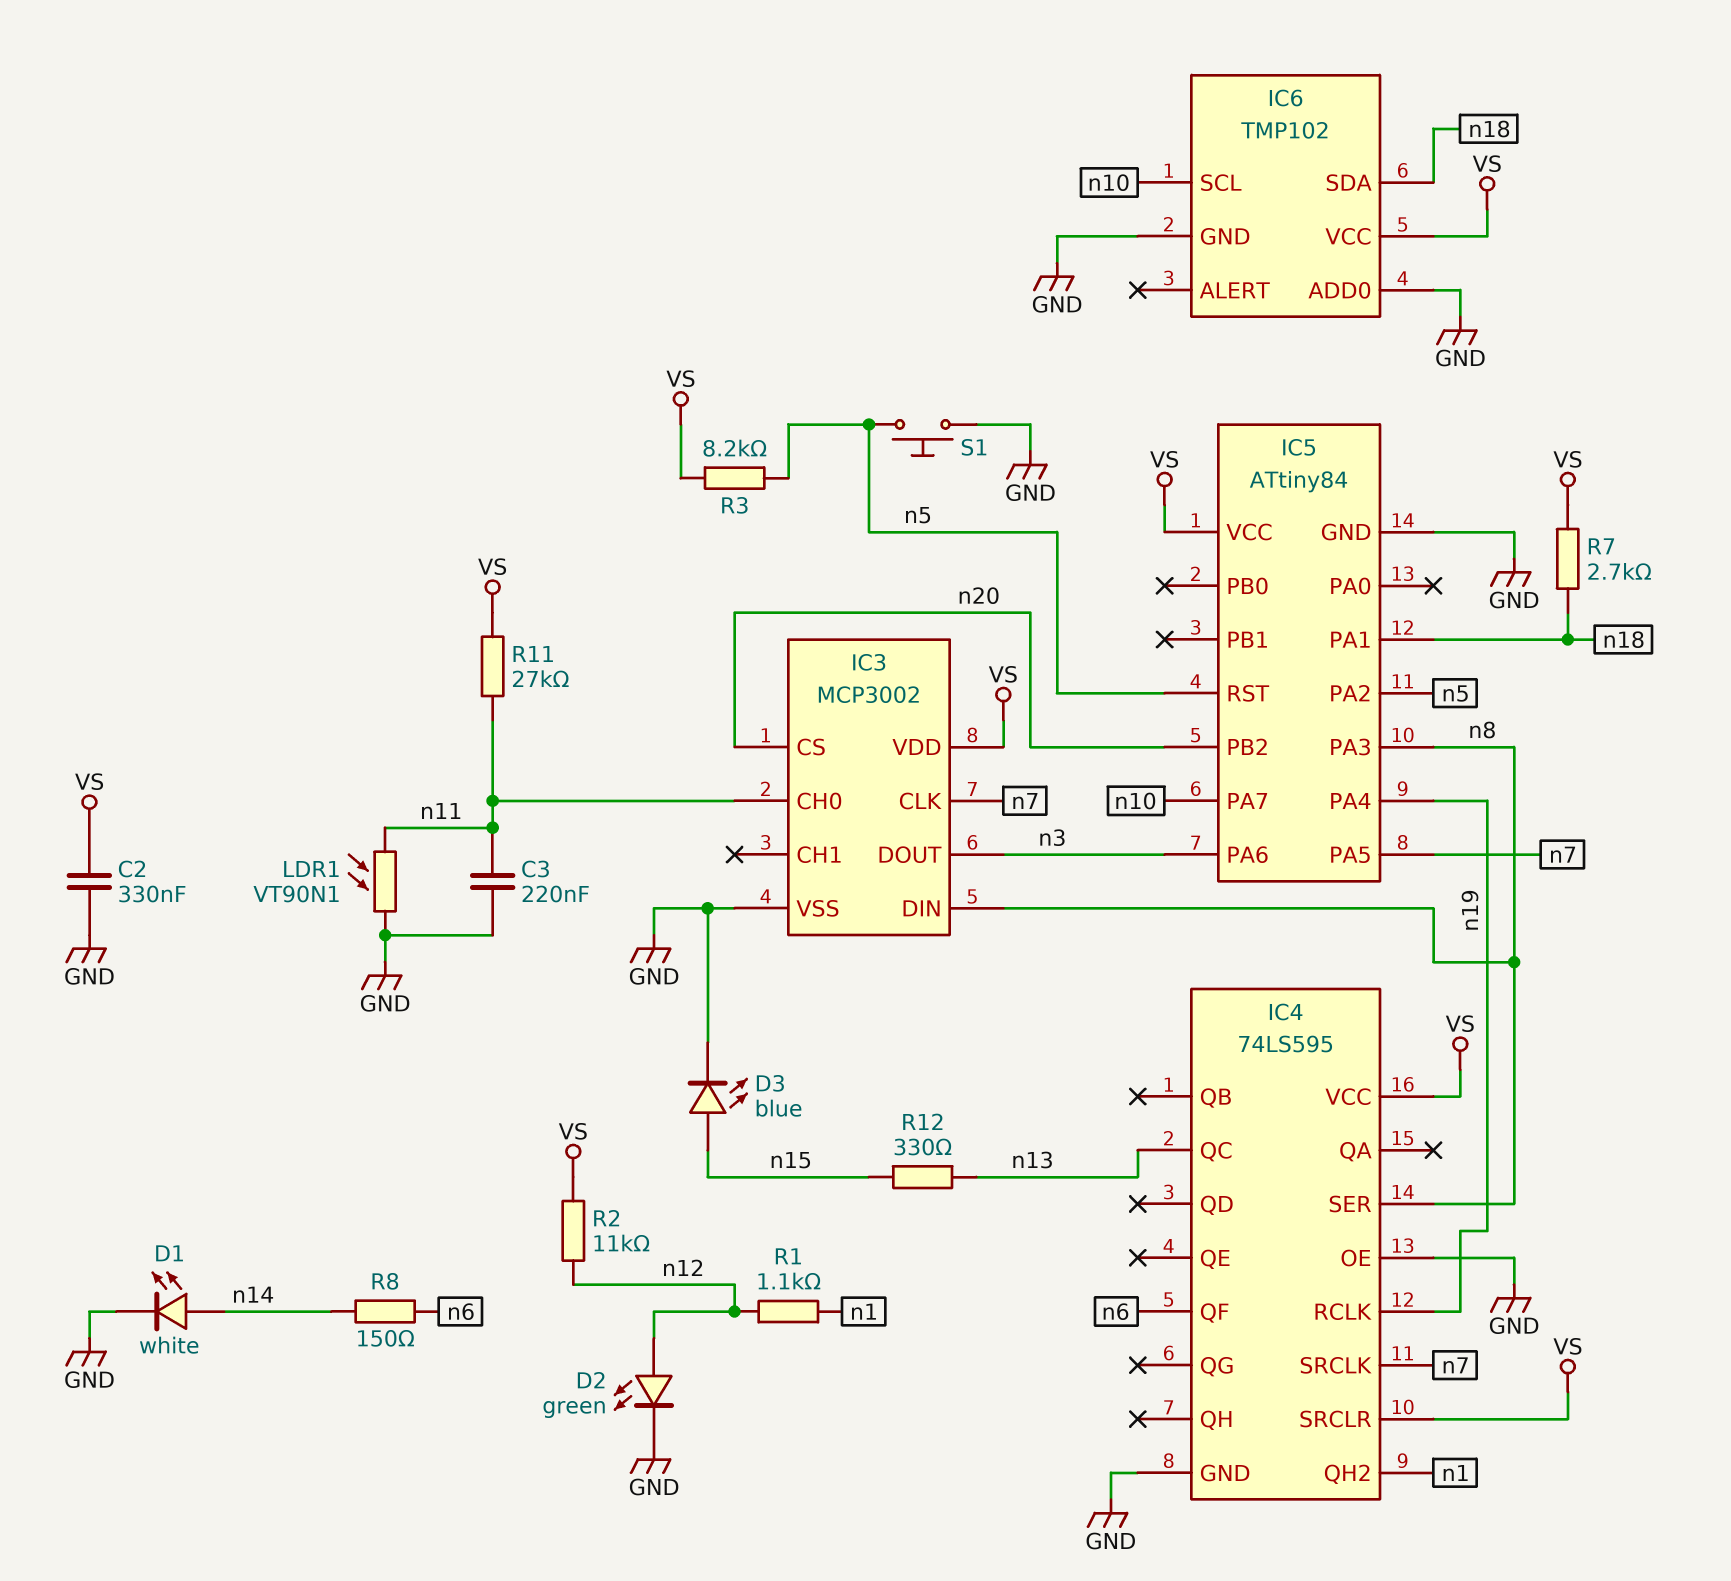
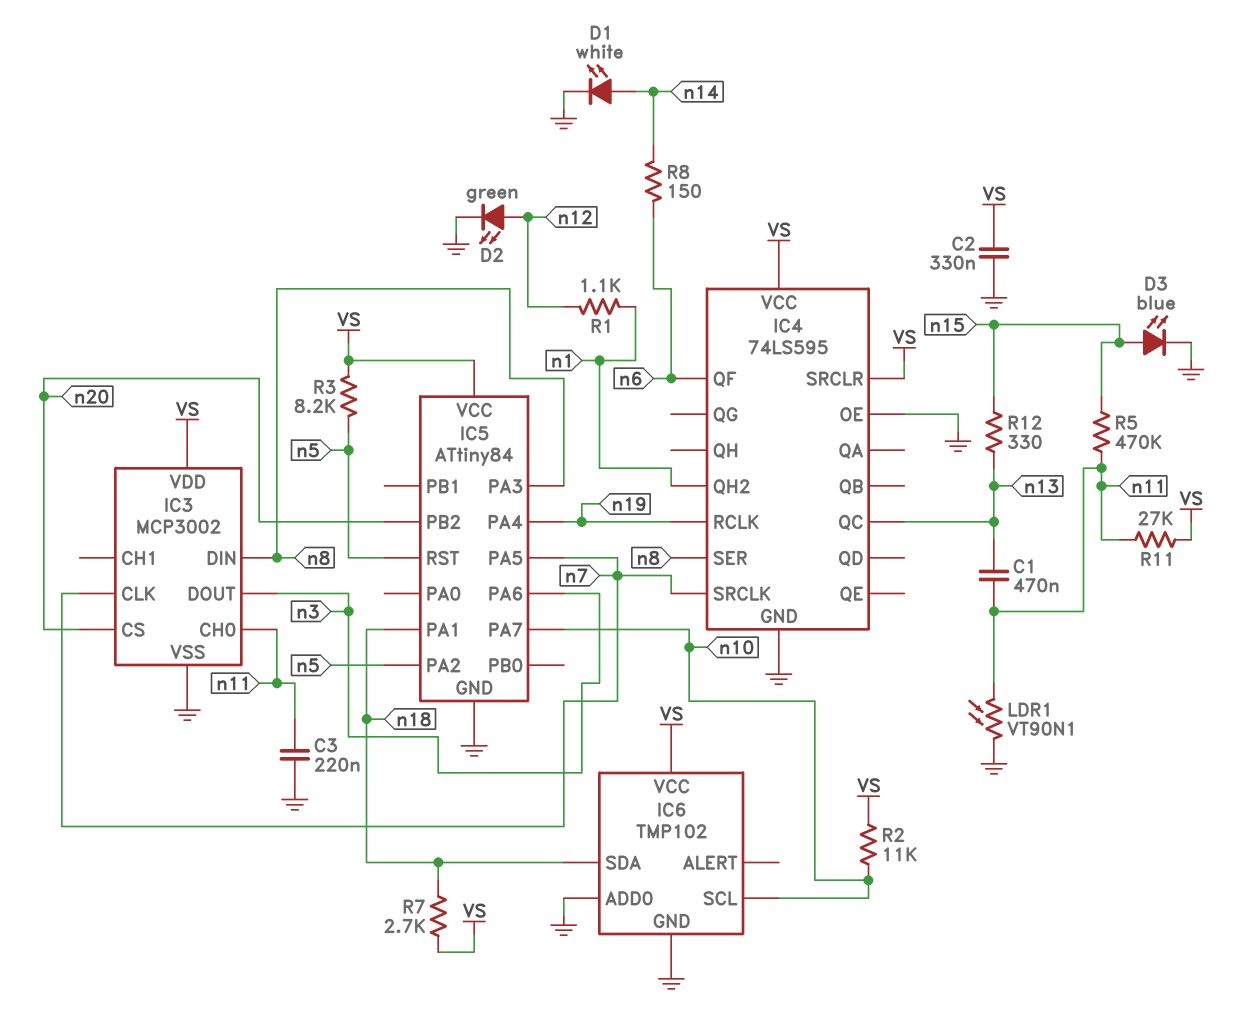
C1: none -> 470nF (n11, n13)
R2: 11k (VS, n12) -> 11k (VS, n10)
R5: none -> 470k (n11, n15)
S1: button (GND, n5) -> none

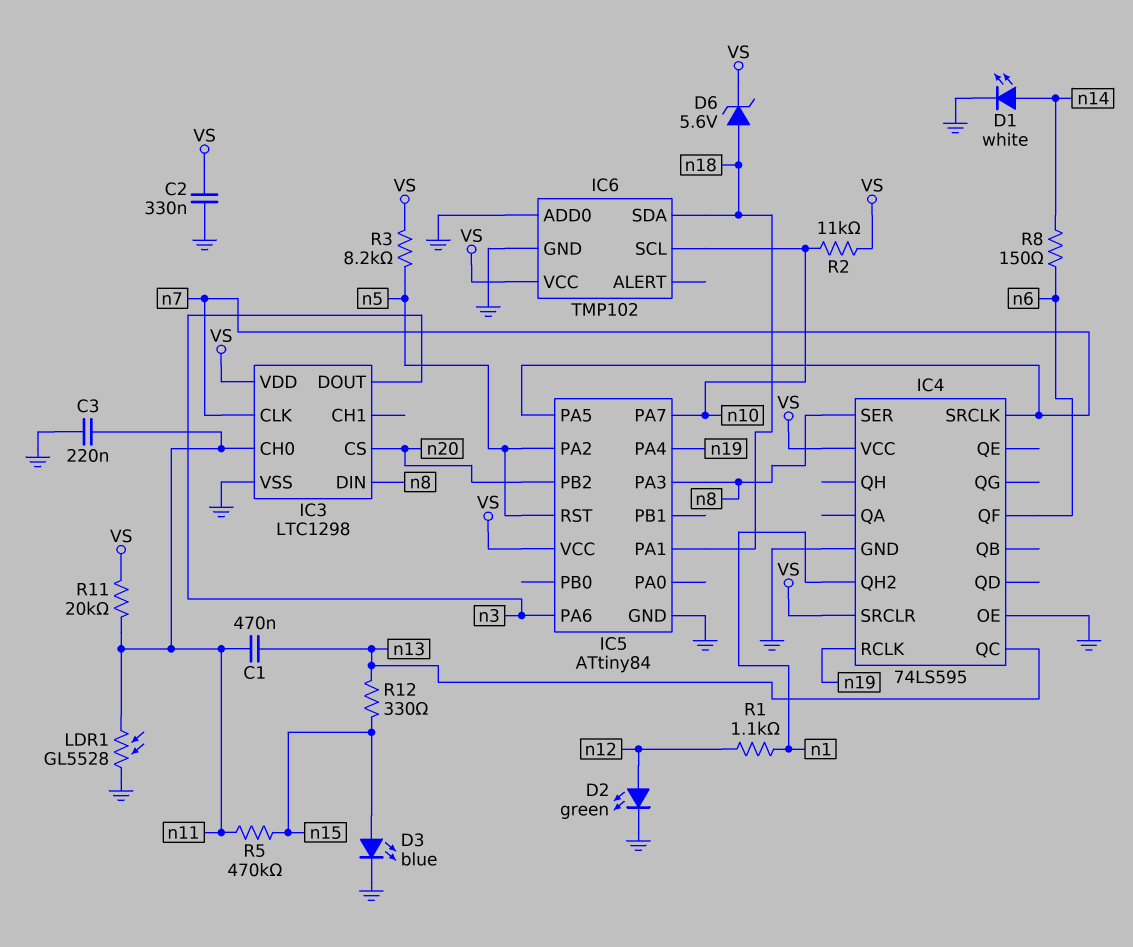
D6: none -> zener 5.6V (A n18, K VS)
IC3: MCP3002 -> LTC1298
LDR1: VT90N1 (GND, n11) -> GL5528 (GND, n11)
R7: 2.7k (VS, n18) -> none
R11: 27k (VS, n11) -> 20k (VS, n11)

